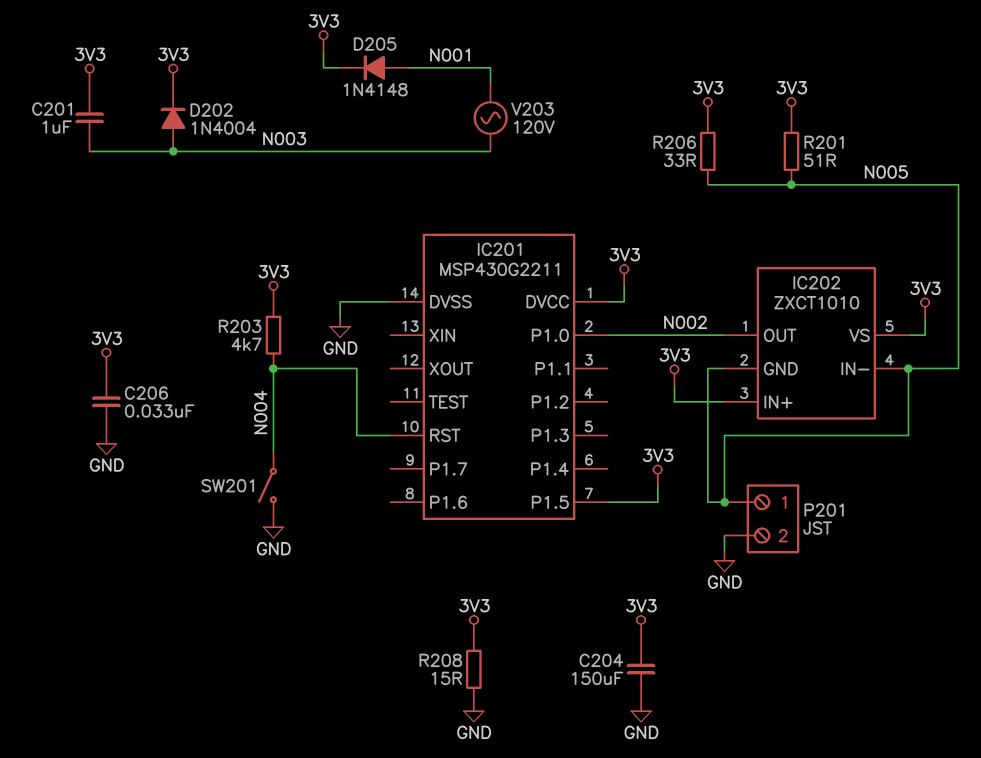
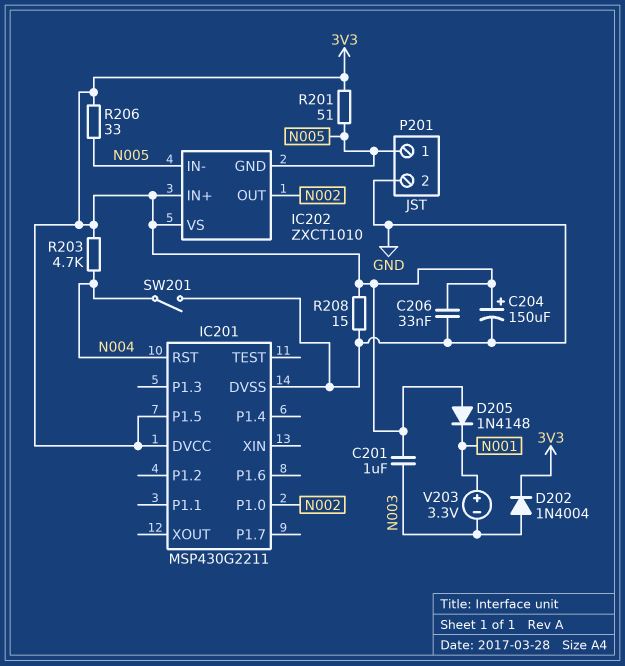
C204: 150uF (3V3, GND) -> 150uF (plus 3V3, minus GND)
D205: diode 1N4148 (A N001, K 3V3) -> diode 1N4148 (A 3V3, K N001)
V203: AC 120V (N001, N003) -> 3.3V (plus N001, minus N003)

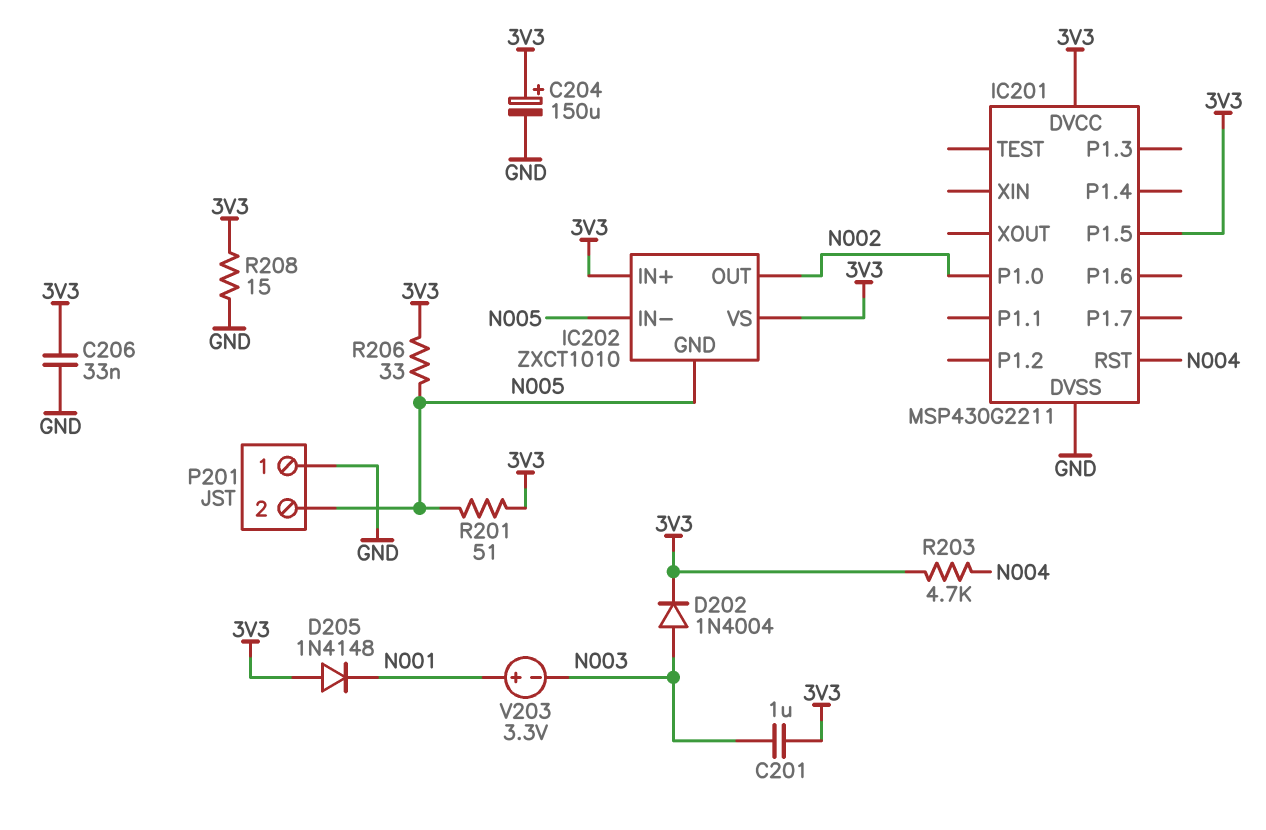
P201 pin 1: N005 -> GND
P201 pin 2: GND -> N005
SW201: switch (GND, N004) -> none

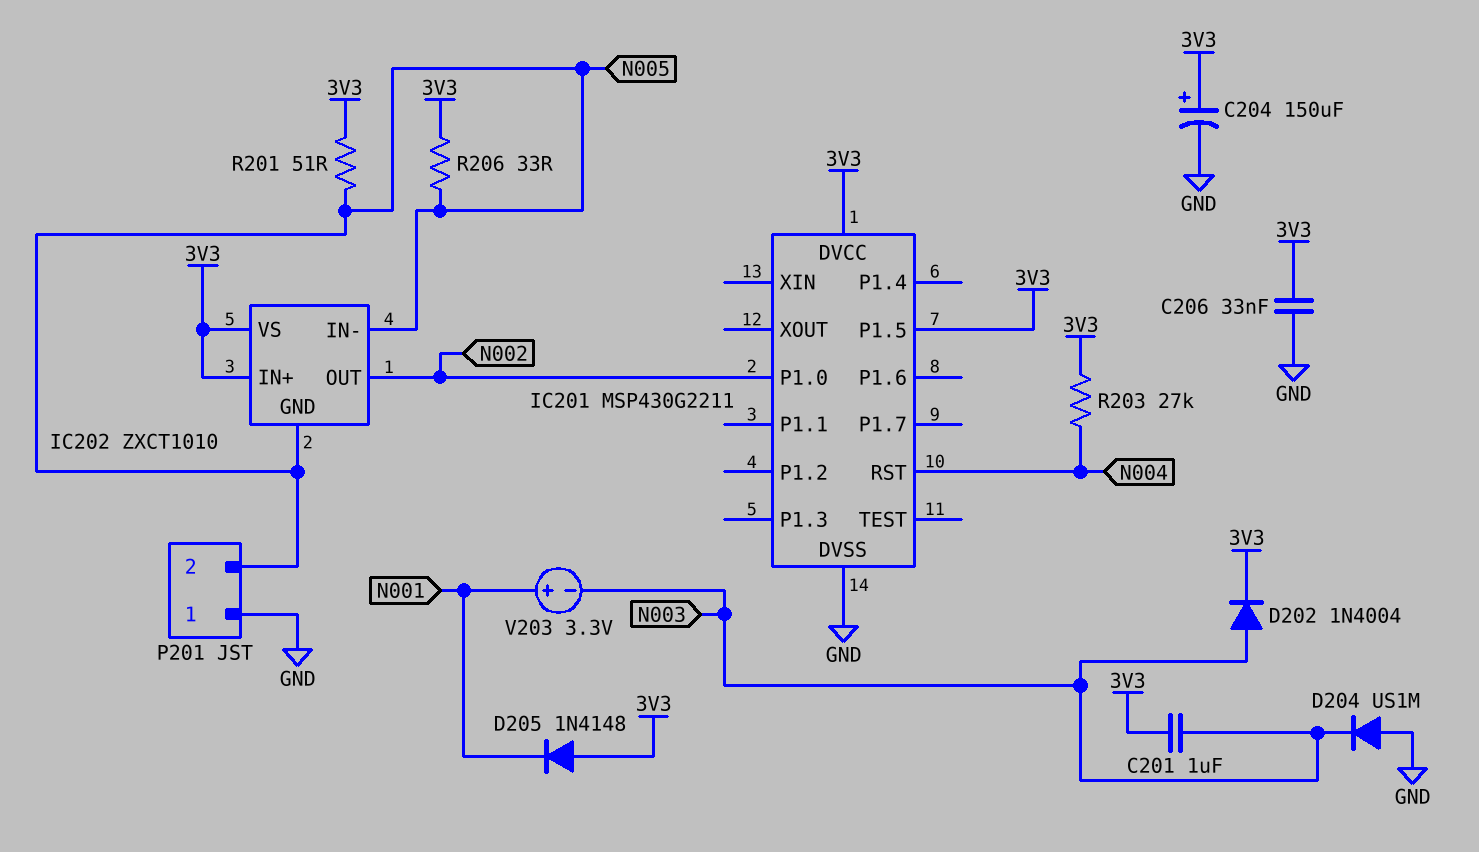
D204: none -> diode US1M (A GND, K N003)
R203: 4.7k (3V3, N004) -> 27k (3V3, N004)
R208: 15 (3V3, GND) -> none

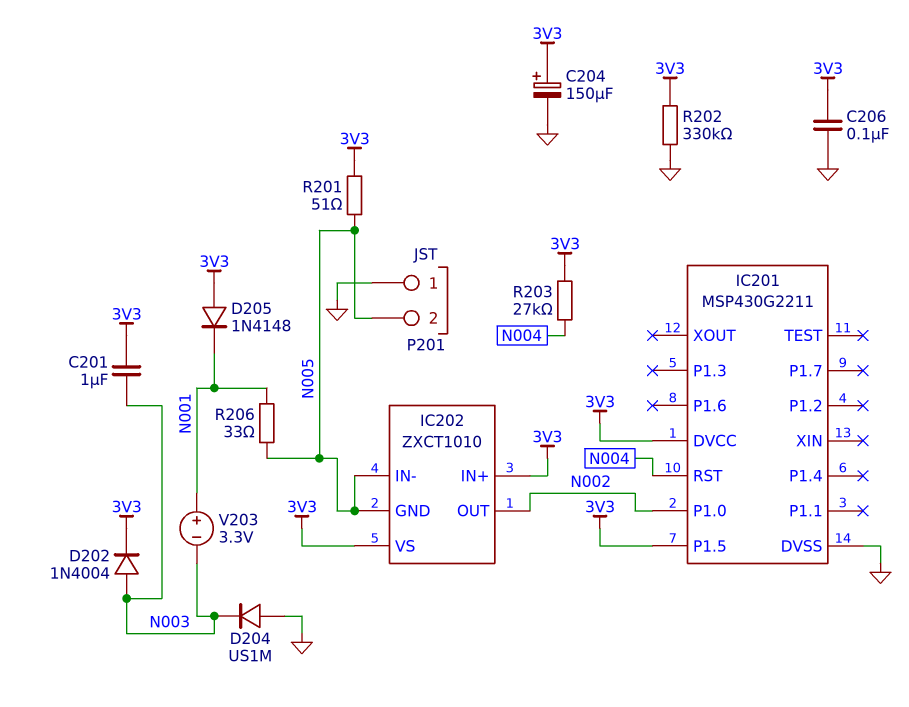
C206: 33nF (3V3, GND) -> 100nF (3V3, GND)
R202: none -> 330k (3V3, GND)
R206: 33 (3V3, N005) -> 33 (N001, N005)

